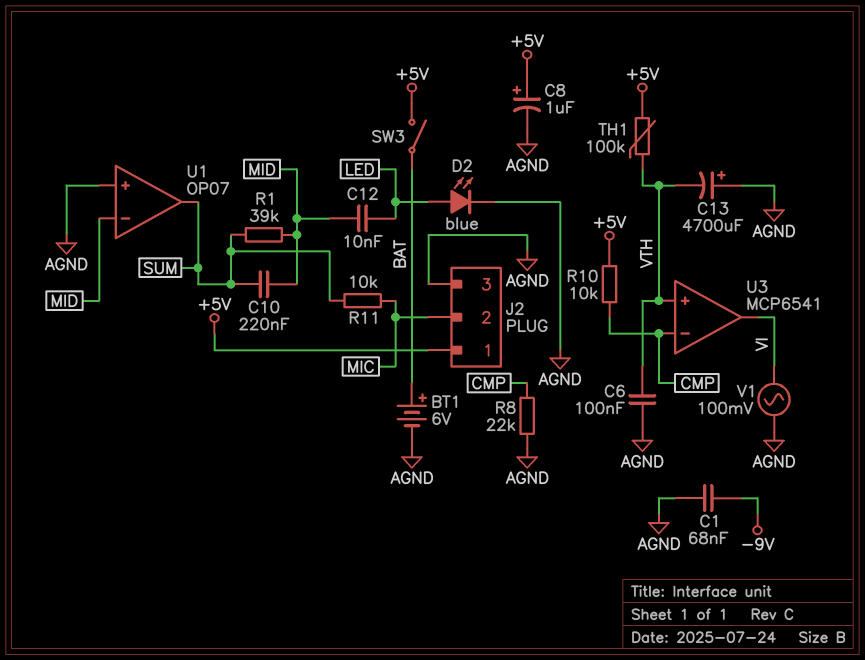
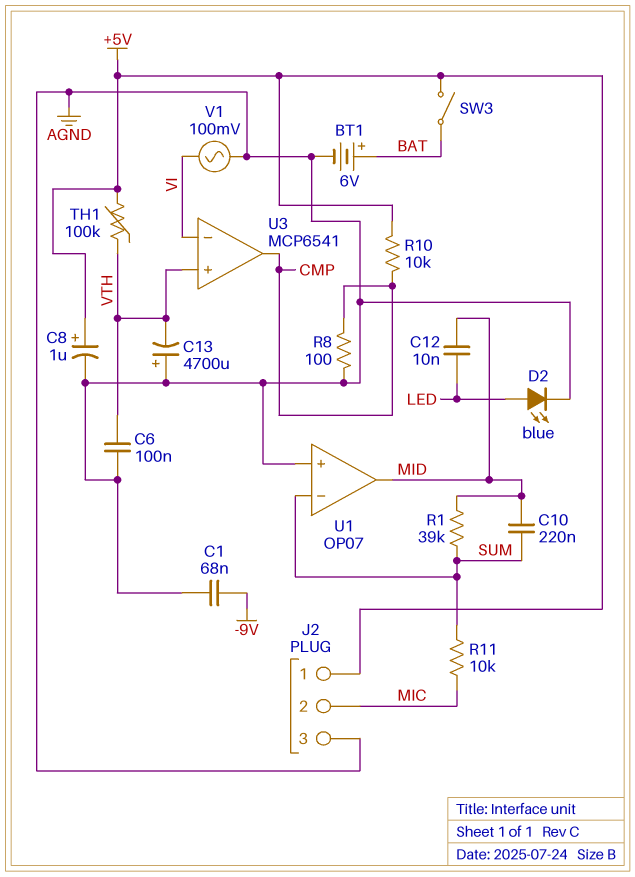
R8: 22k (AGND, CMP) -> 100 (AGND, CMP)
U1 pin in-: MID -> SUM
U1 pin out: SUM -> MID
U3 pin in-: CMP -> VI
U3 pin out: VI -> CMP

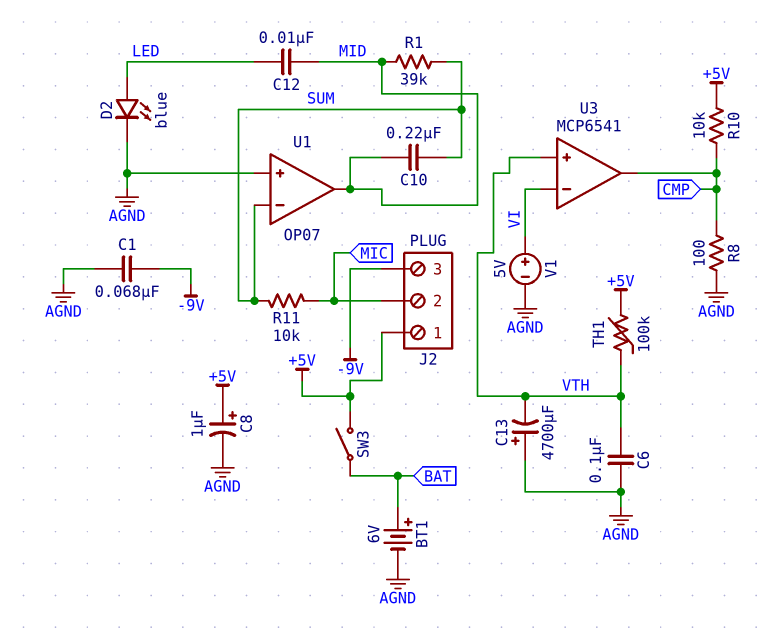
J2 pin 3: AGND -> -9V
V1: AC 100mV (AGND, VI) -> 5V (plus VI, minus AGND)

